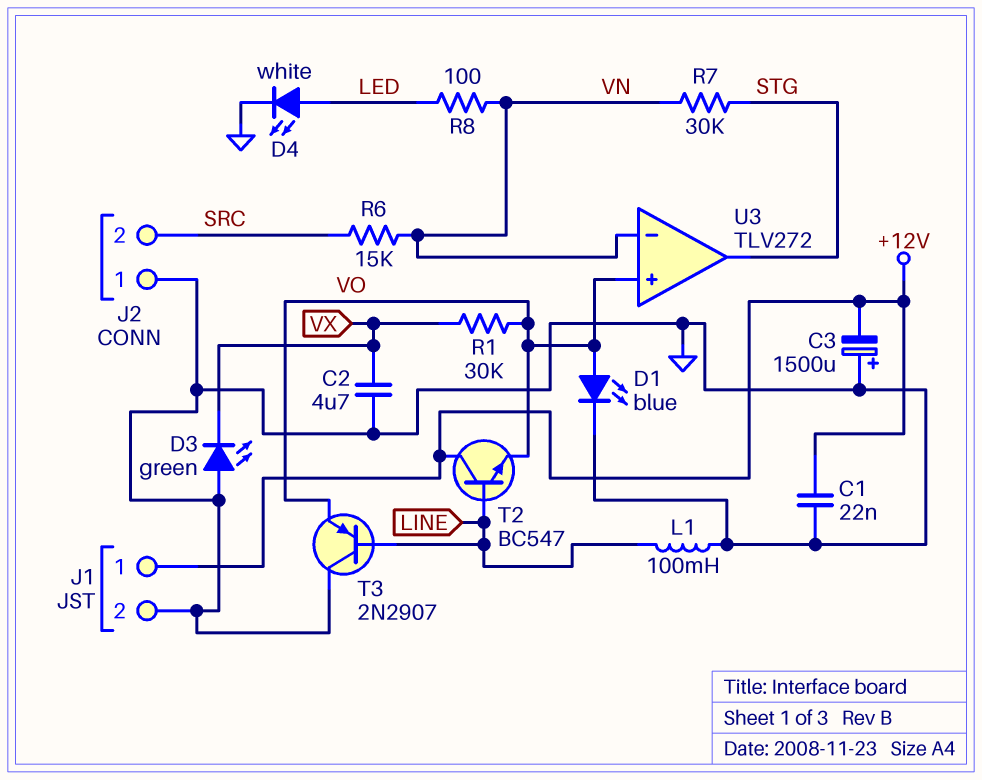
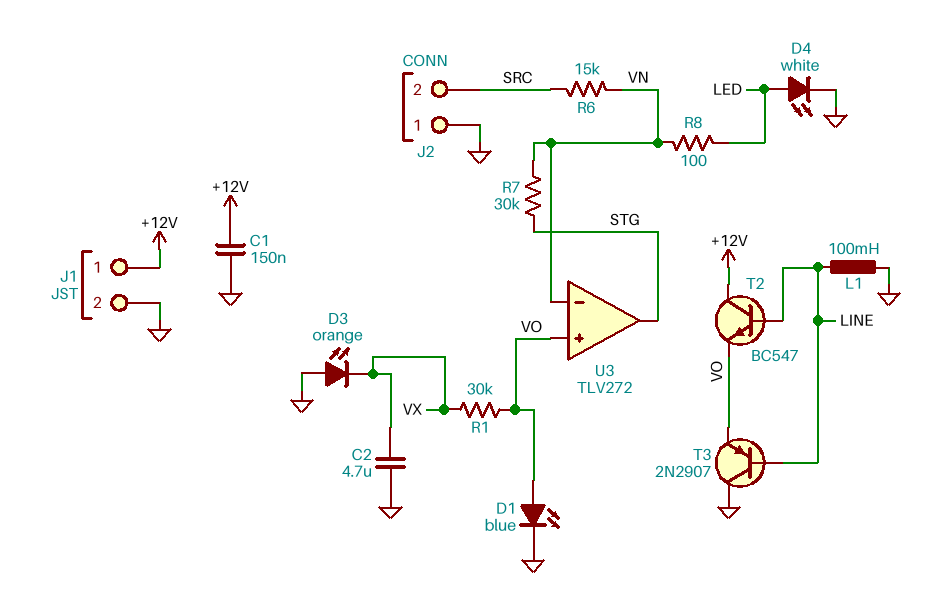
C1: 22nF (+12V, GND) -> 150nF (+12V, GND)
C3: 1500uF (plus GND, minus +12V) -> none
D3: LED green (A GND, K VX) -> LED orange (A GND, K VX)

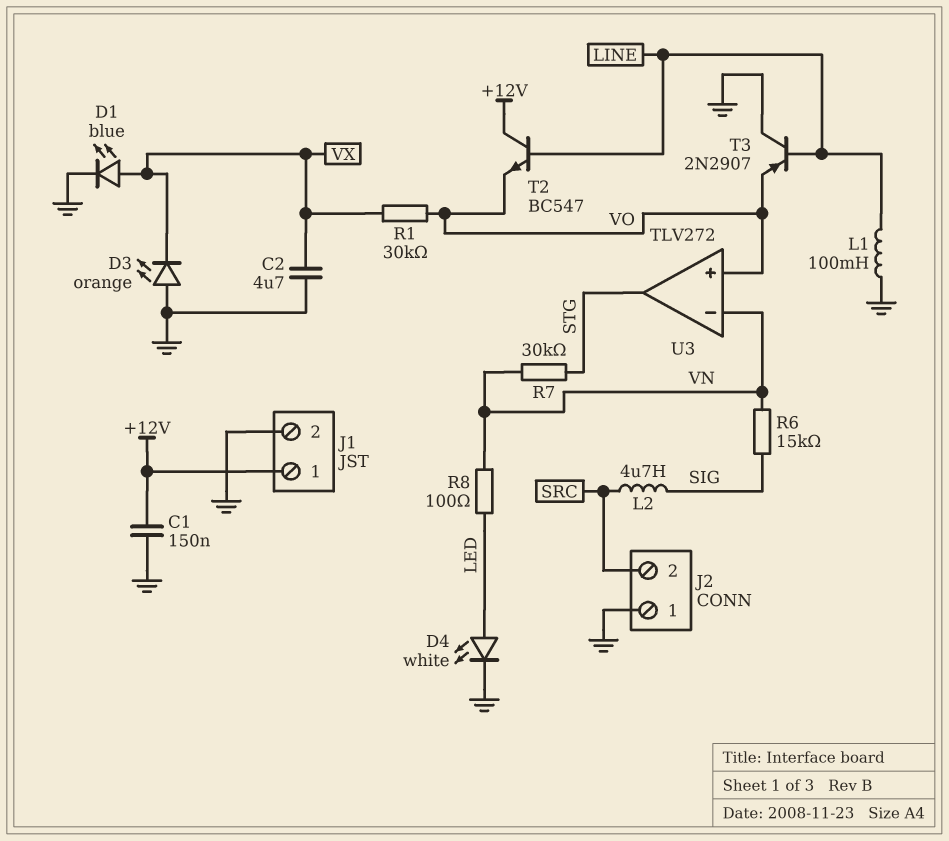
D1: LED blue (A VO, K GND) -> LED blue (A VX, K GND)
L2: none -> 4.7uH (SIG, SRC)
R6: 15k (SRC, VN) -> 15k (SIG, VN)

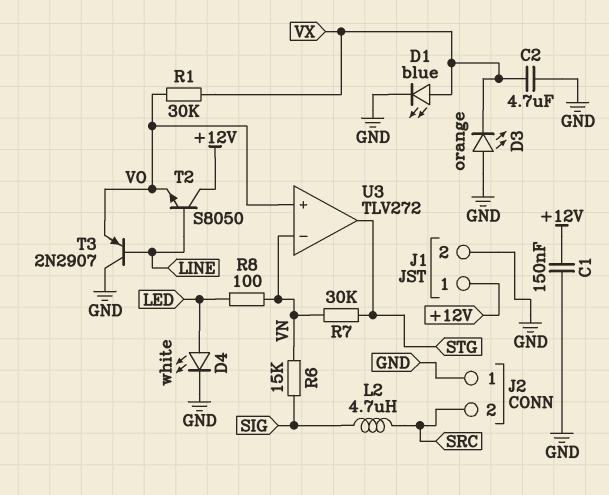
L1: 100mH (GND, LINE) -> none
T2: NPN BC547 (B LINE, C +12V, E VO) -> NPN S8050 (B LINE, C +12V, E VO)

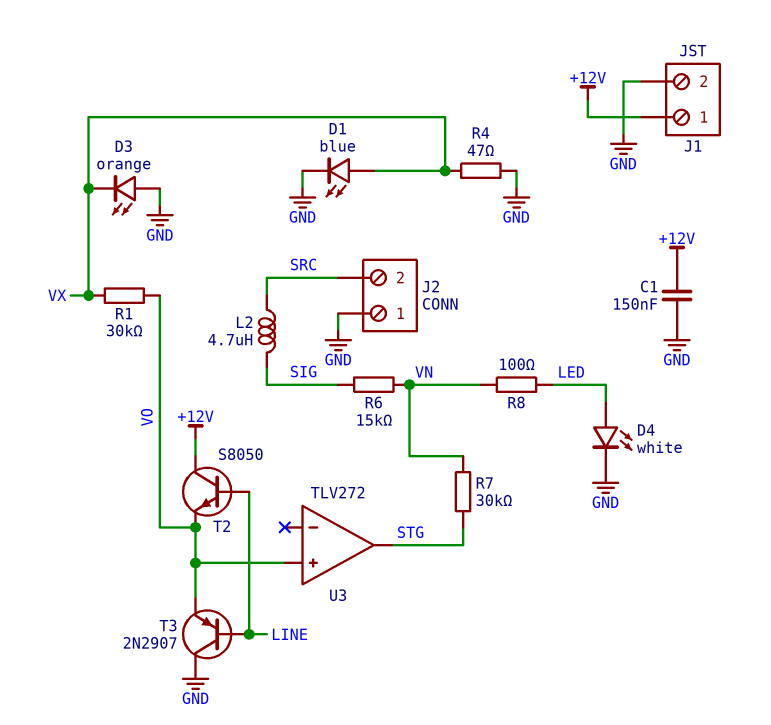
C2: 4.7uF (GND, VX) -> none
R4: none -> 47 (GND, VX)
U3 pin in-: VN -> none

